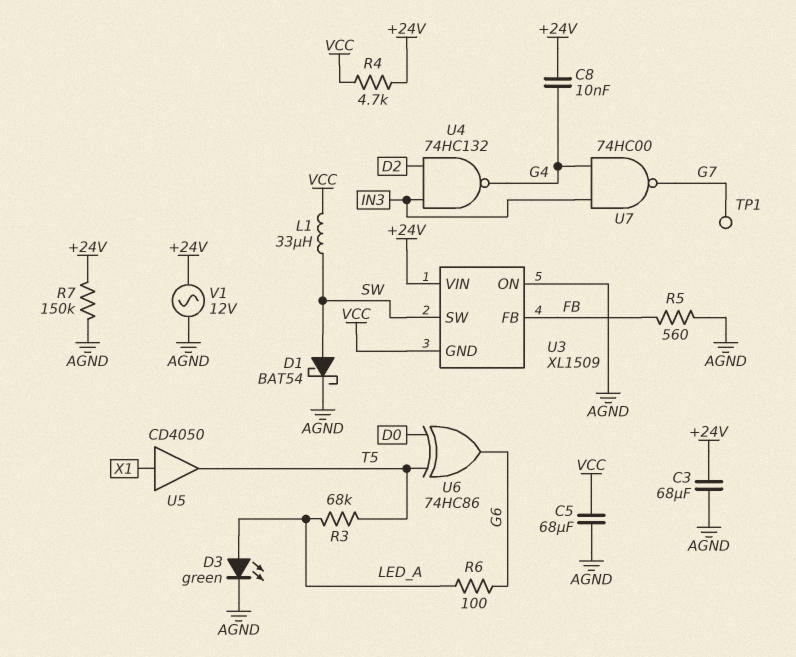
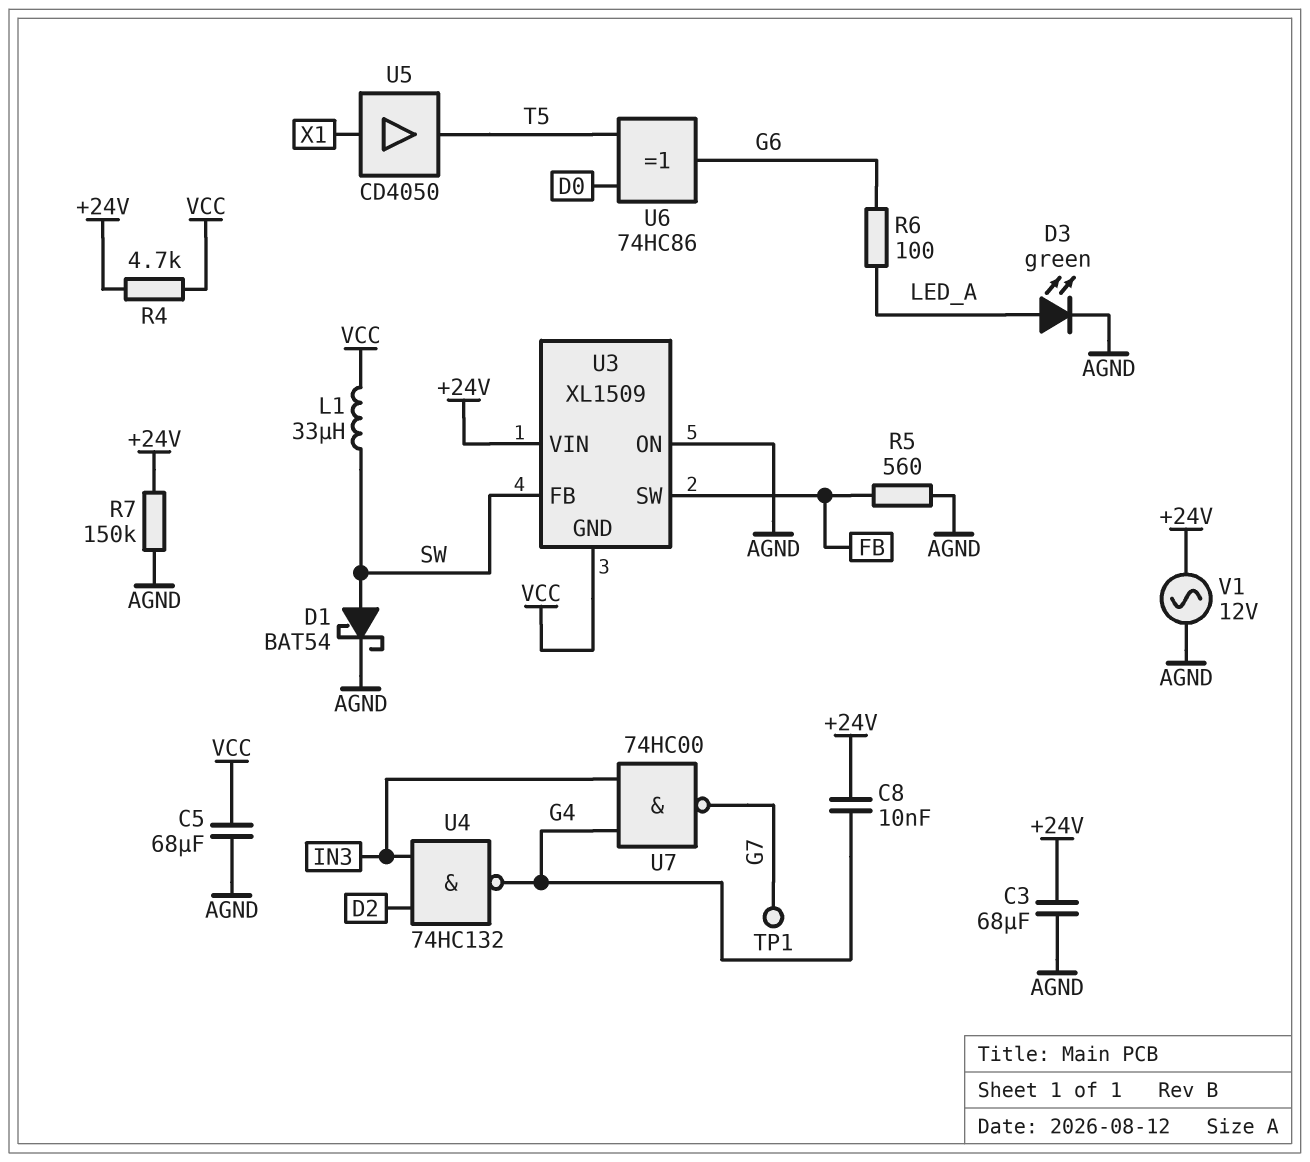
R3: 68k (LED_A, T5) -> none
U3 pin FB: FB -> SW
U3 pin SW: SW -> FB

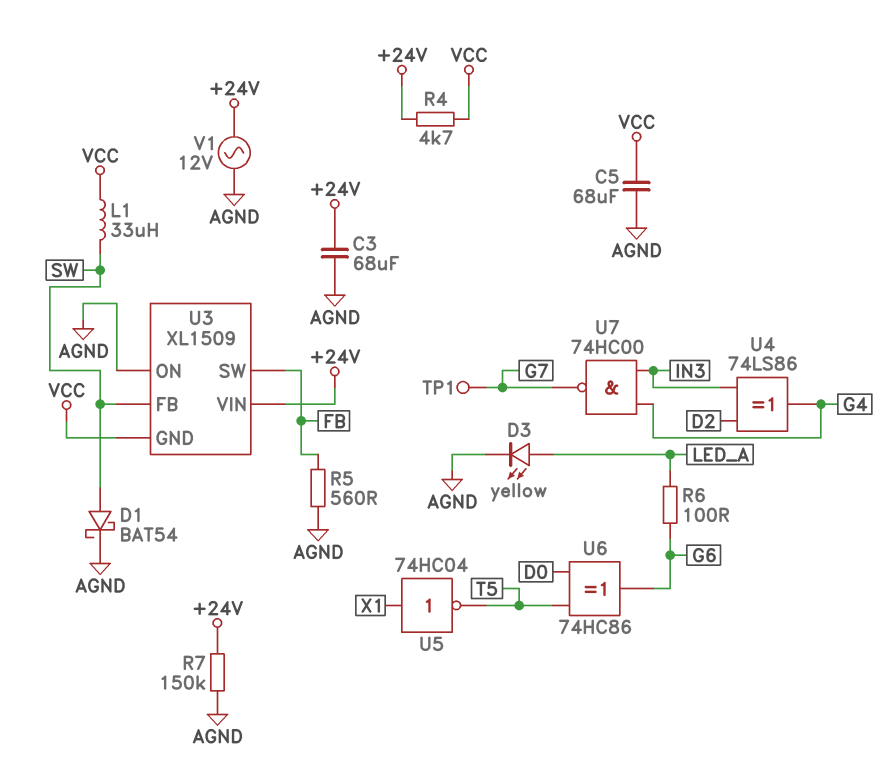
C8: 10nF (+24V, G4) -> none
D3: LED green (A LED_A, K AGND) -> LED yellow (A LED_A, K AGND)
U4: NAND 74HC132 (in D2, in IN3, out G4) -> XOR 74LS86 (in D2, in IN3, out G4)
U5: buffer CD4050 (in X1, out T5) -> NOT 74HC04 (in X1, out T5)

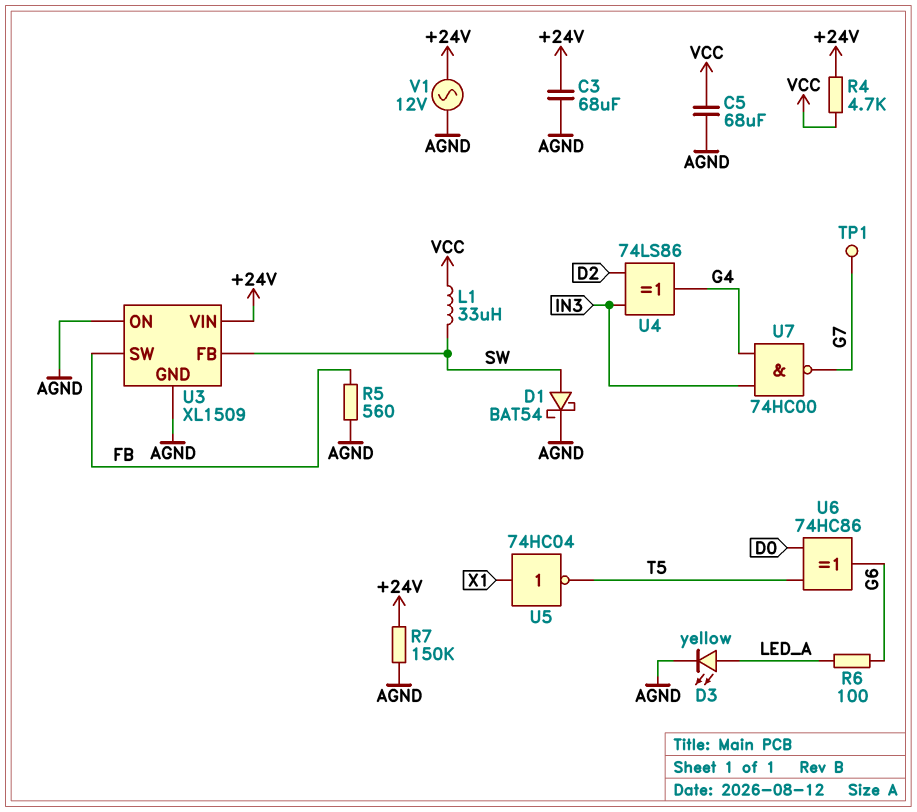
U3 pin GND: VCC -> AGND

